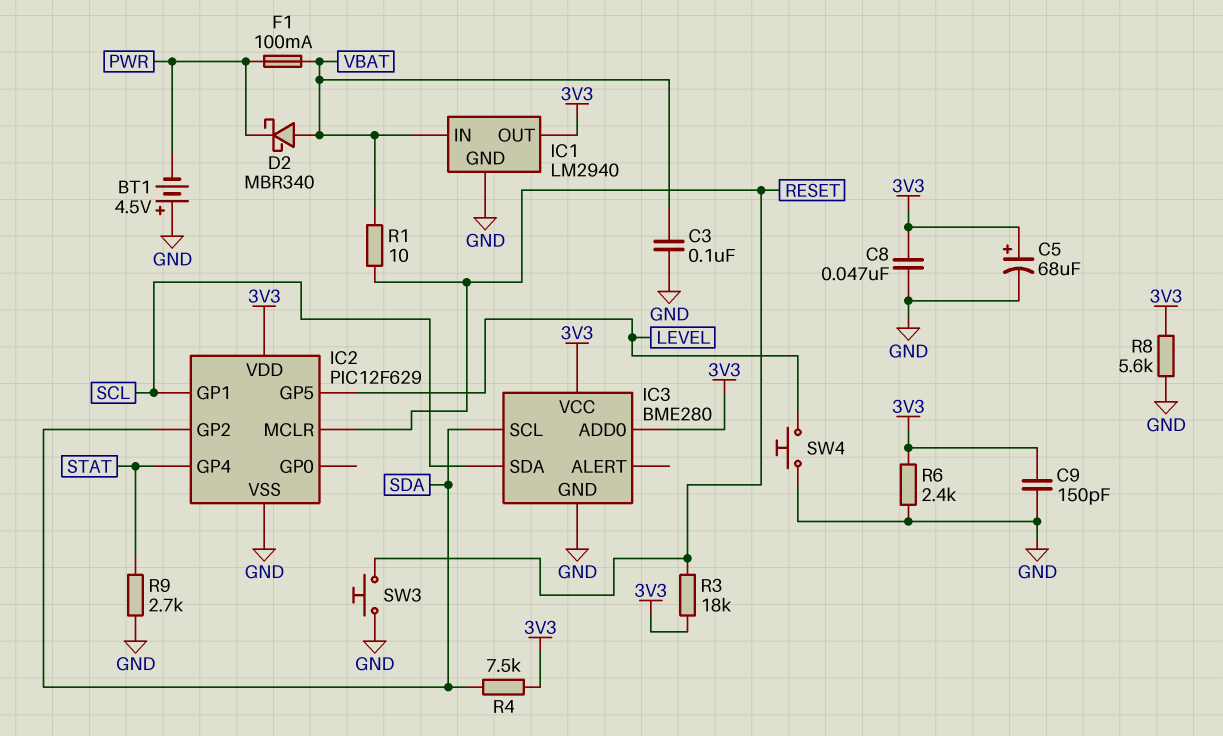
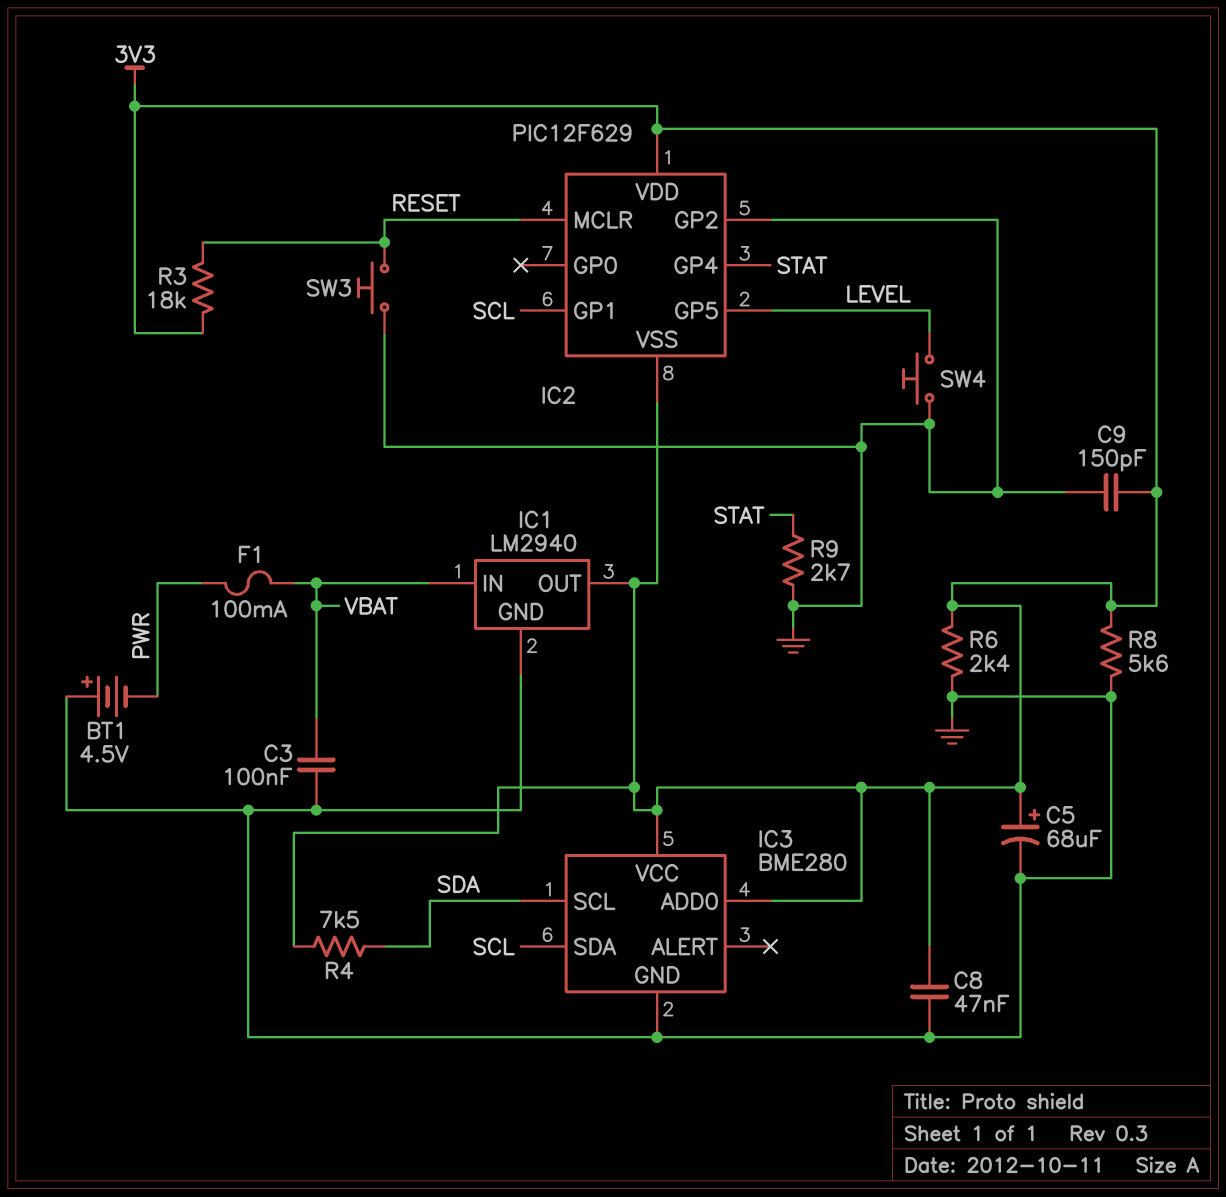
D2: schottky MBR340 (A VBAT, K PWR) -> none
IC2 pin GP2: SDA -> GND
IC2 pin VSS: GND -> 3V3
R1: 10 (RESET, VBAT) -> none

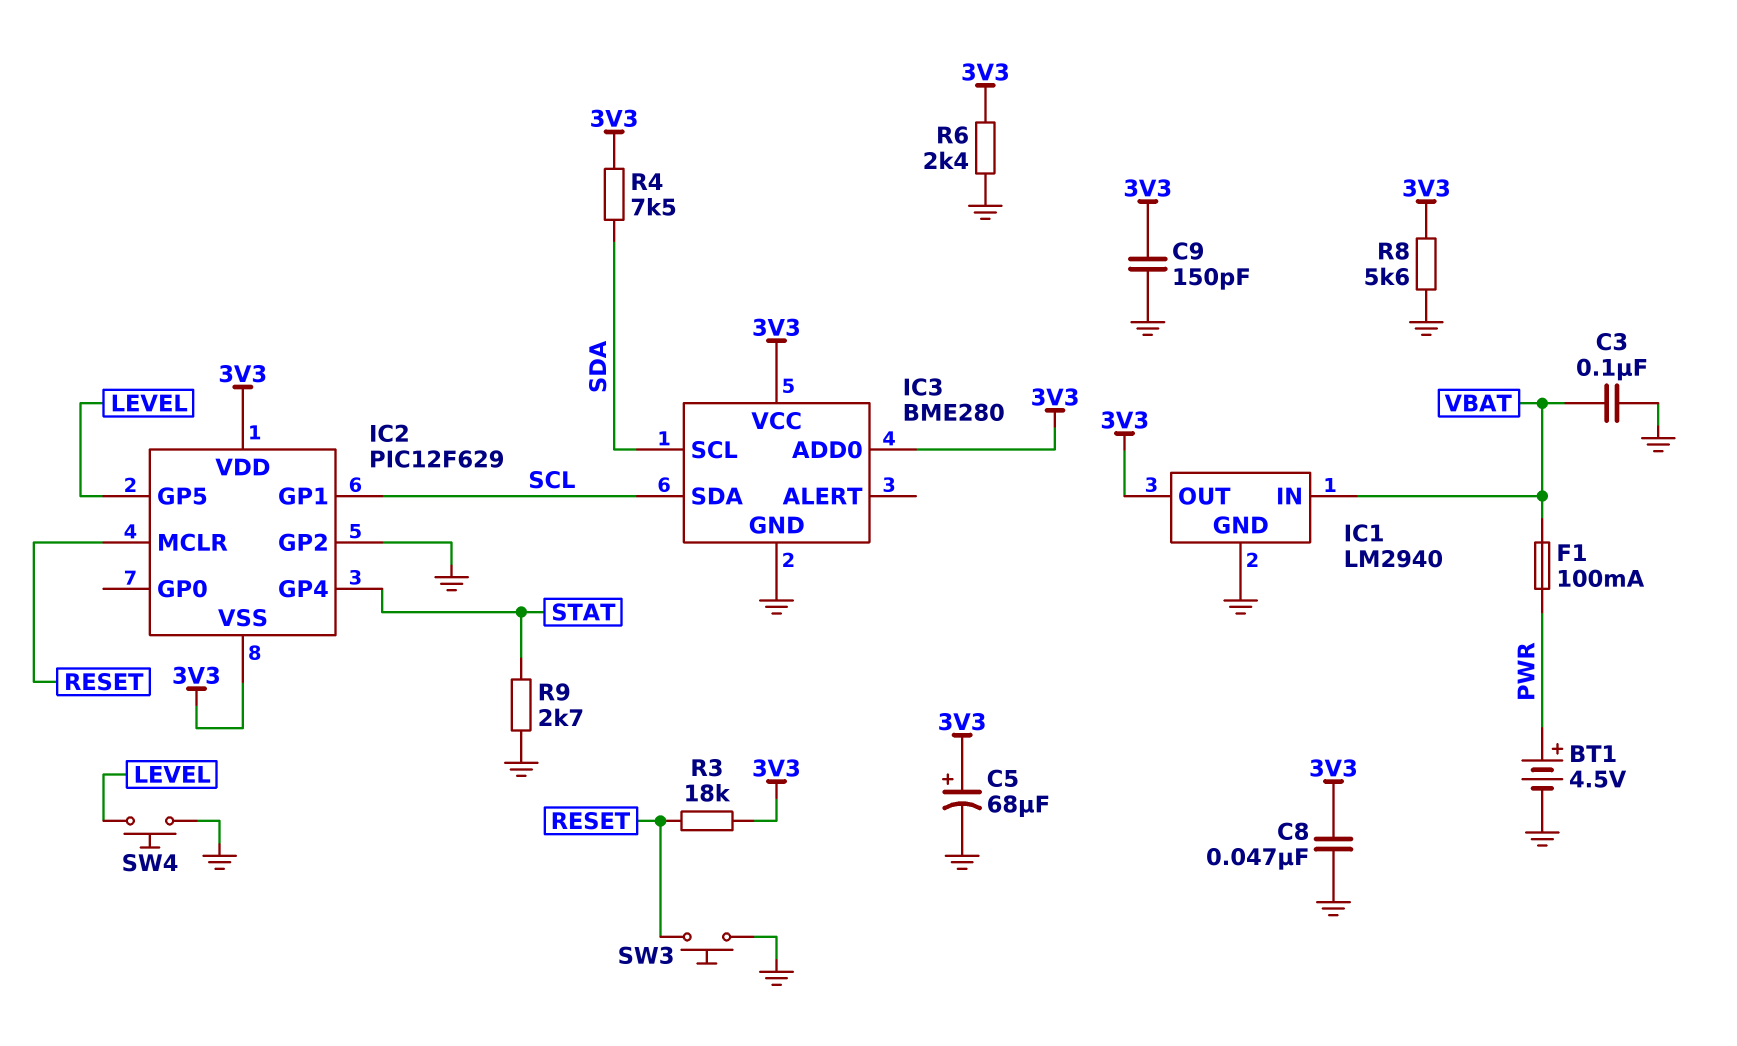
BT1: 4.5V (plus GND, minus PWR) -> 4.5V (plus PWR, minus GND)

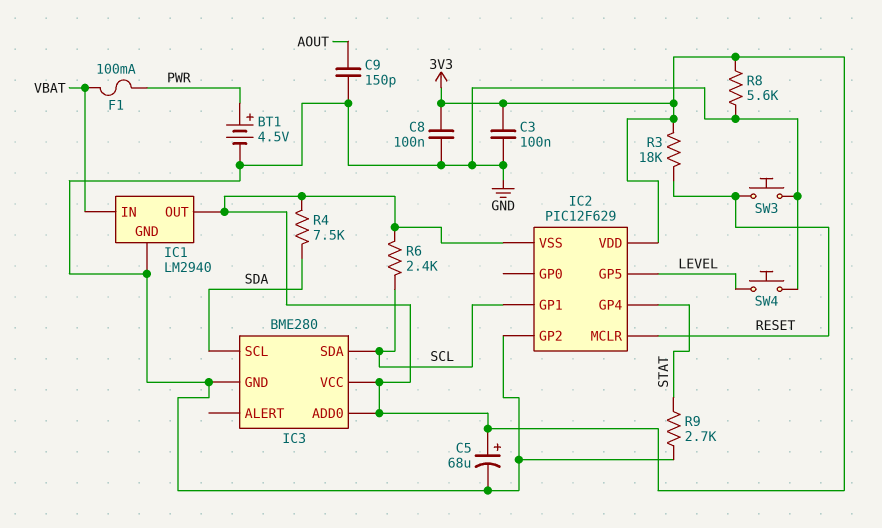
C3: 100nF (GND, VBAT) -> 100nF (3V3, GND)
C8: 47nF (3V3, GND) -> 100nF (3V3, GND)
C9: 150pF (3V3, GND) -> 150pF (AOUT, GND)
R6: 2.4k (3V3, GND) -> 2.4k (3V3, SCL)

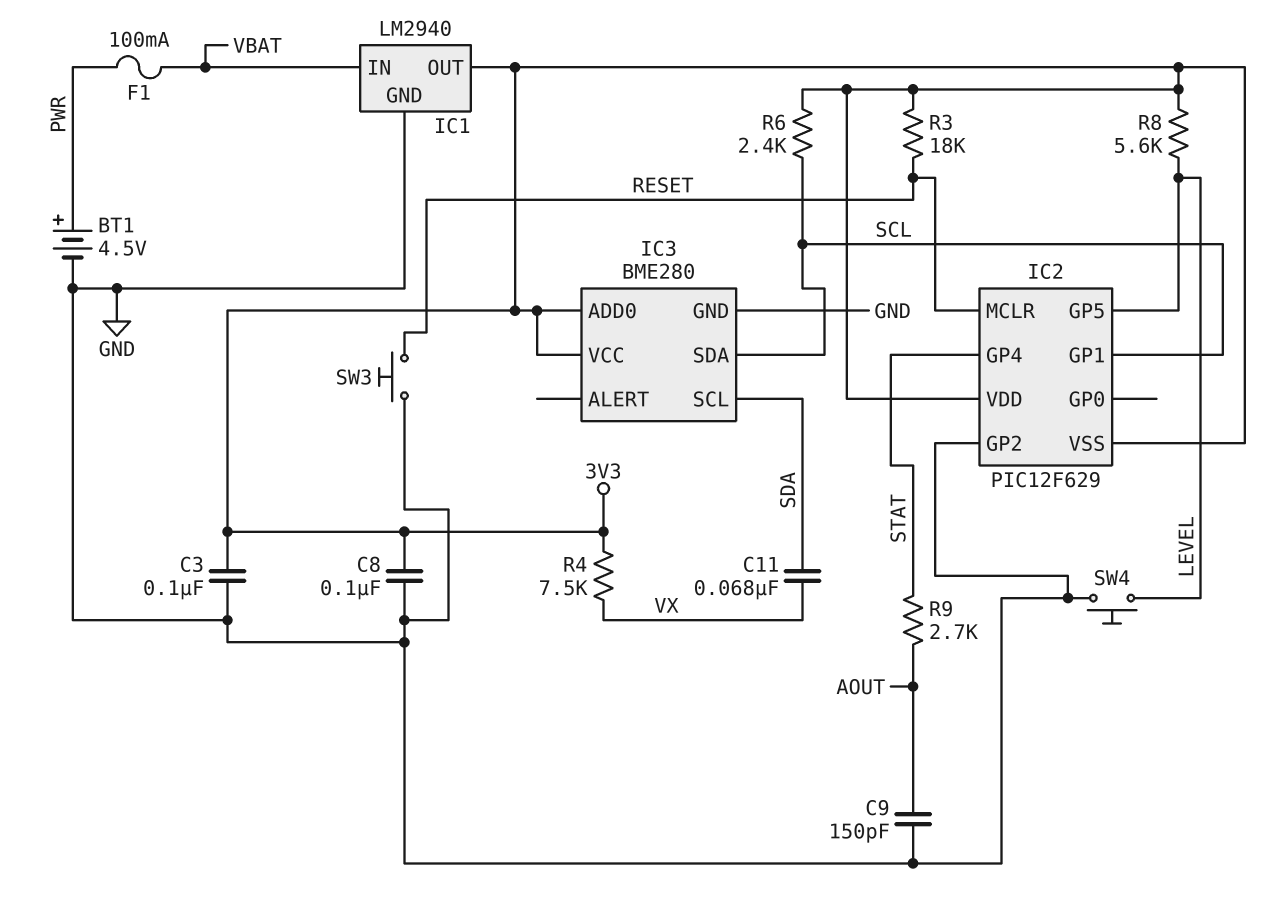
C5: 68uF (plus 3V3, minus GND) -> none
C11: none -> 68nF (SDA, VX)
R4: 7.5k (3V3, SDA) -> 7.5k (3V3, VX)
R8: 5.6k (3V3, GND) -> 5.6k (3V3, LEVEL)
R9: 2.7k (GND, STAT) -> 2.7k (AOUT, STAT)

